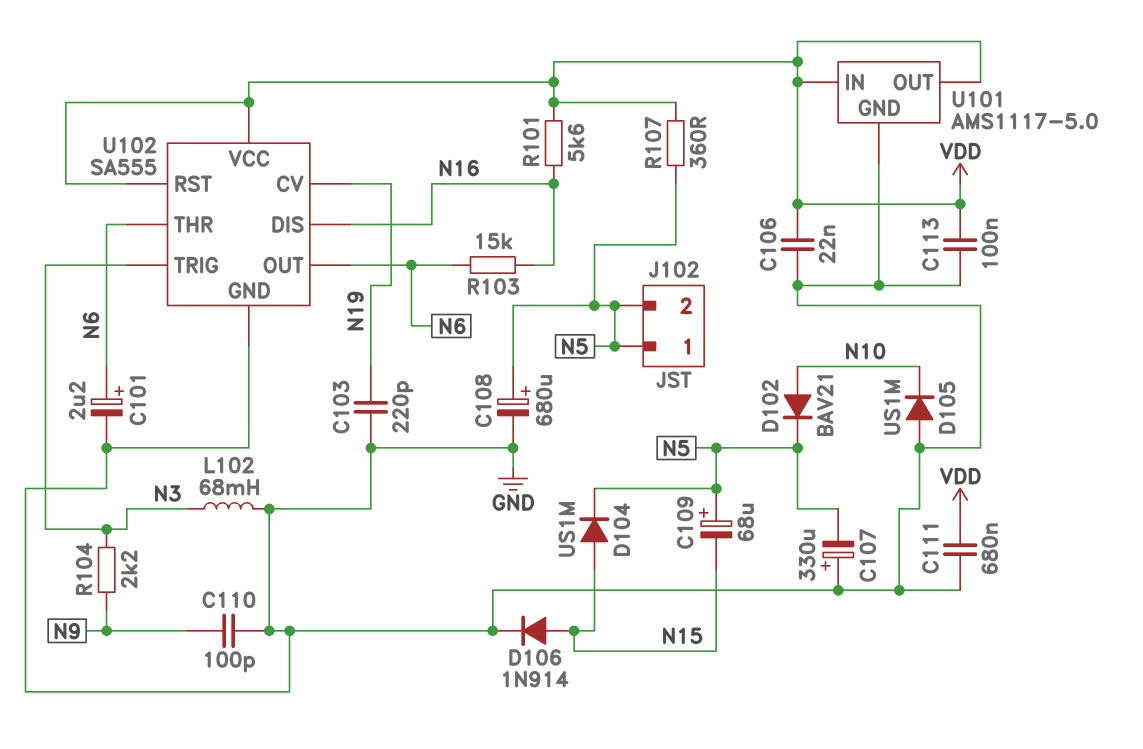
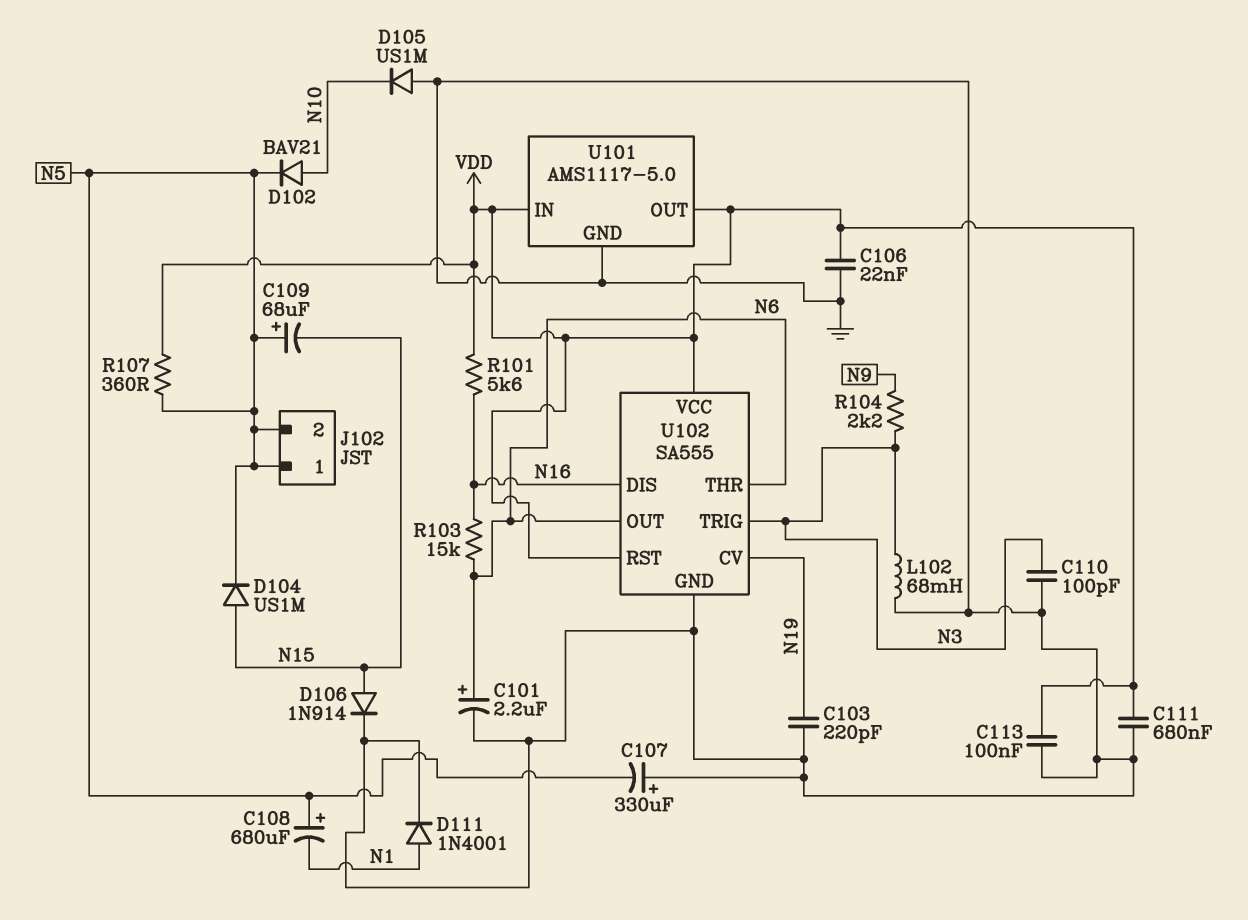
C108: 680uF (plus N5, minus GND) -> 680uF (plus N5, minus N1)
C110: 100pF (GND, N9) -> 100pF (GND, N3)
D111: none -> diode 1N4001 (A N1, K GND)

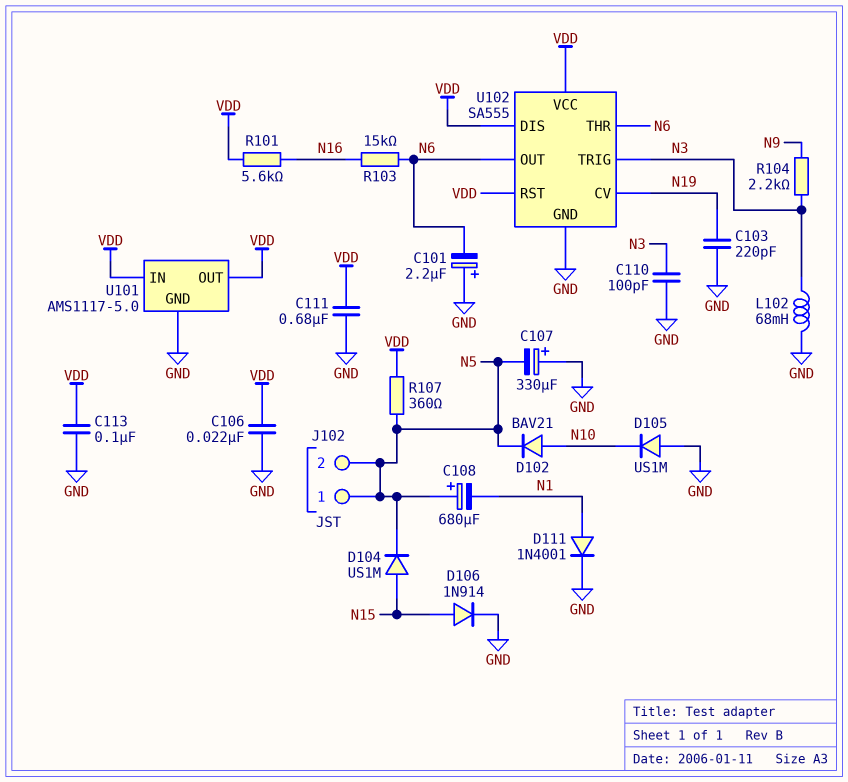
C101: 2.2uF (plus N6, minus GND) -> 2.2uF (plus GND, minus N6)
C109: 68uF (plus N5, minus N15) -> none
U102 pin DIS: N16 -> VDD

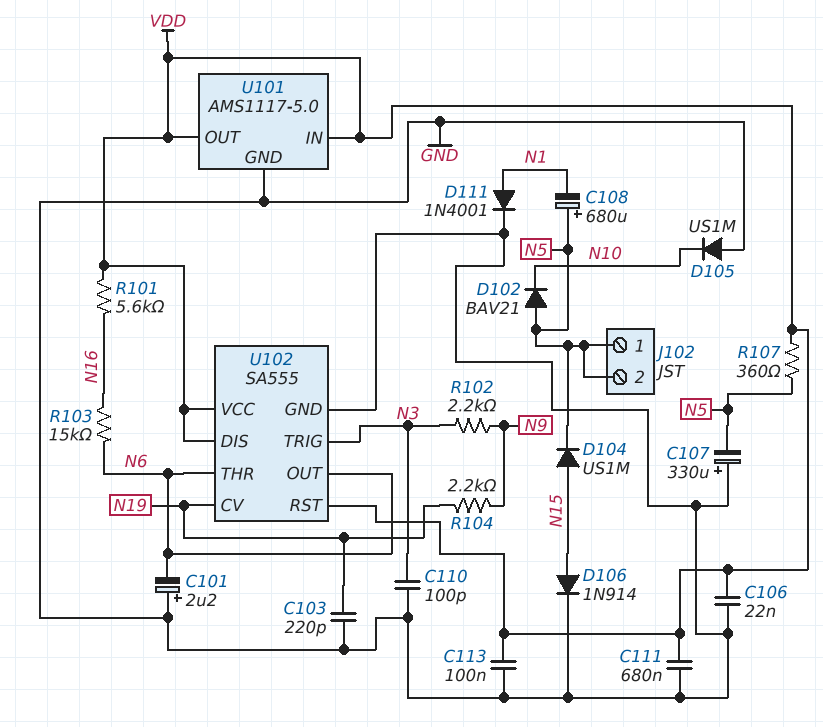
D102: diode BAV21 (A N10, K N5) -> diode BAV21 (A N5, K N10)
L102: 68mH (GND, N3) -> none
R102: none -> 2.2k (N3, N9)
R104: 2.2k (N3, N9) -> 2.2k (N9, N19)

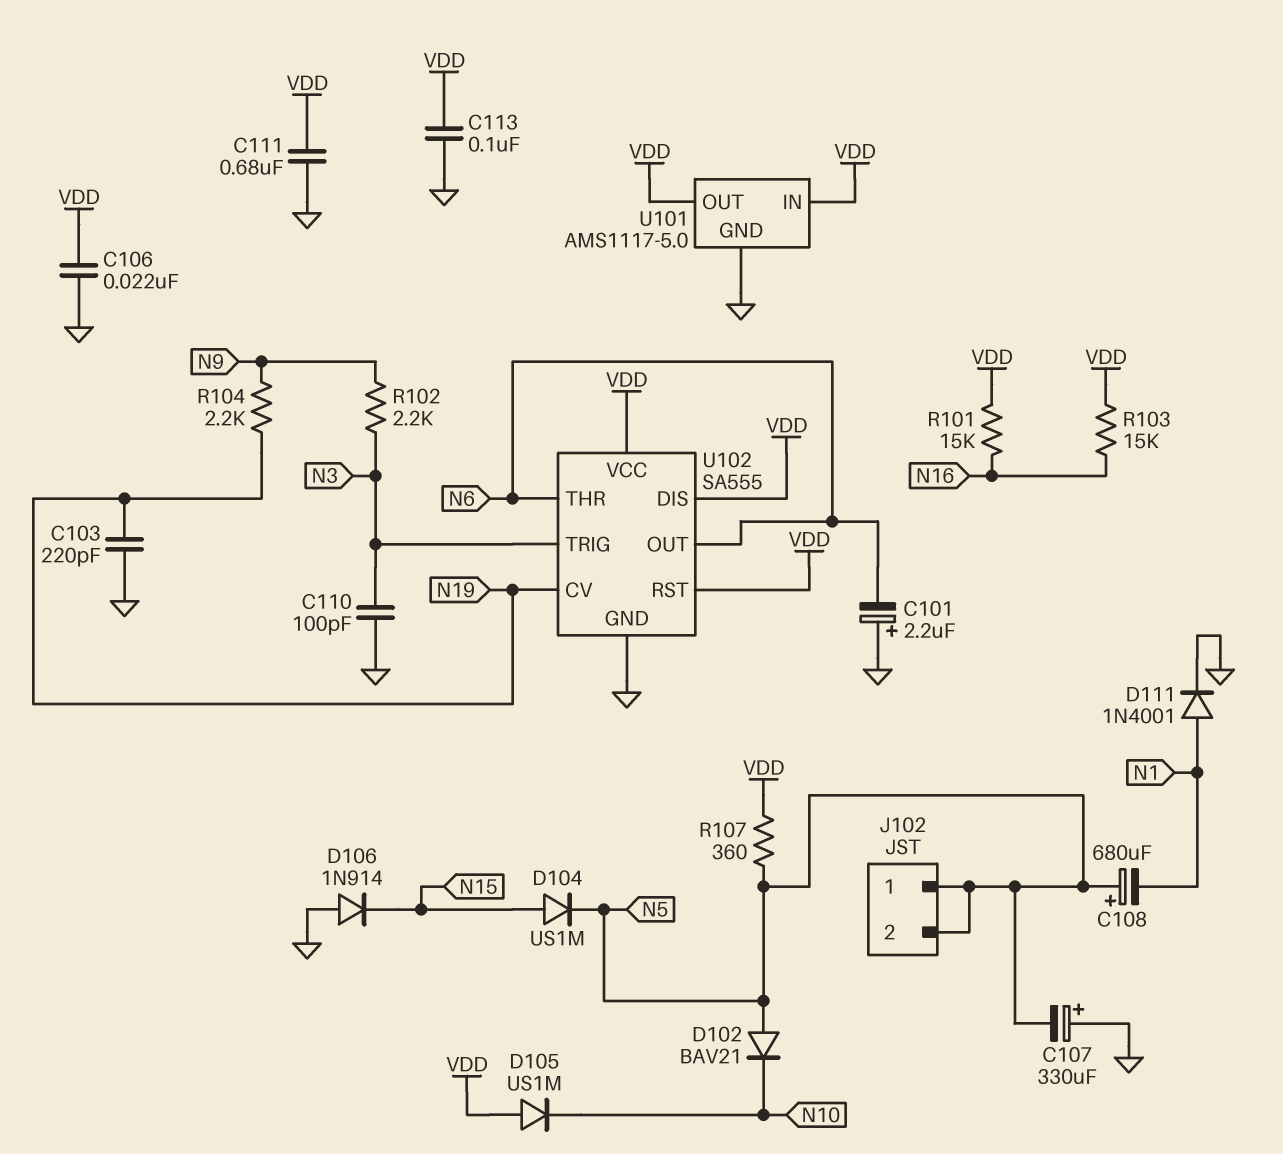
D105: diode US1M (A GND, K N10) -> diode US1M (A VDD, K N10)
D106: diode 1N914 (A N15, K GND) -> diode 1N914 (A GND, K N15)
R101: 5.6k (N16, VDD) -> 15k (N16, VDD)
R103: 15k (N6, N16) -> 15k (N16, VDD)

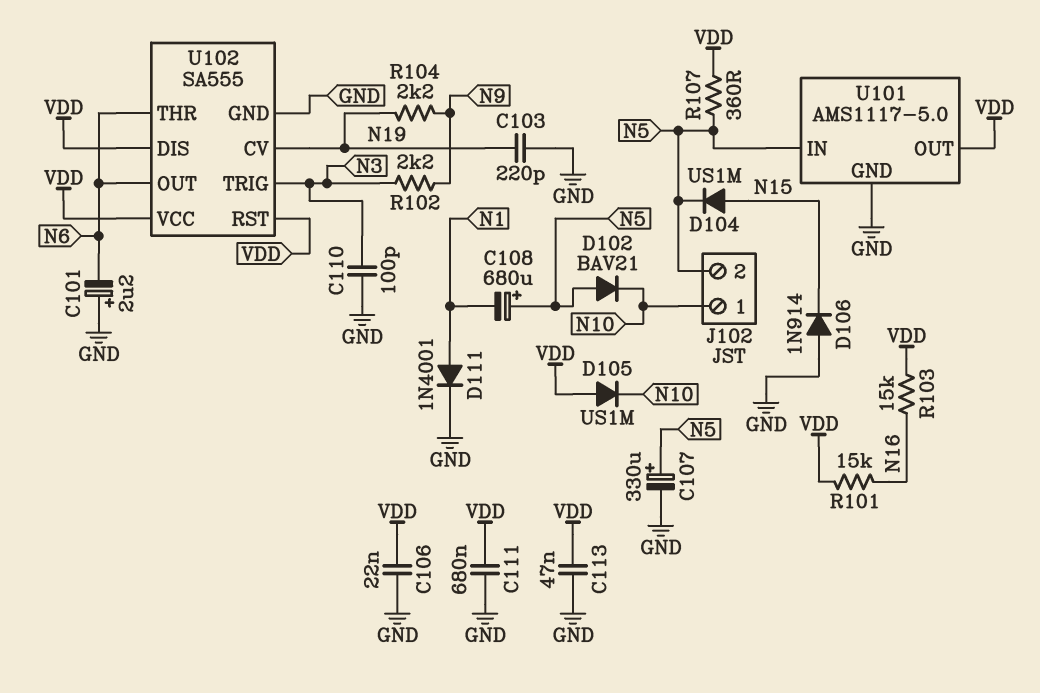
C107: 330uF (plus GND, minus N5) -> 330uF (plus N5, minus GND)
C113: 100nF (GND, VDD) -> 47nF (GND, VDD)
J102 pin 1: N5 -> N10
U101 pin IN: VDD -> N5

